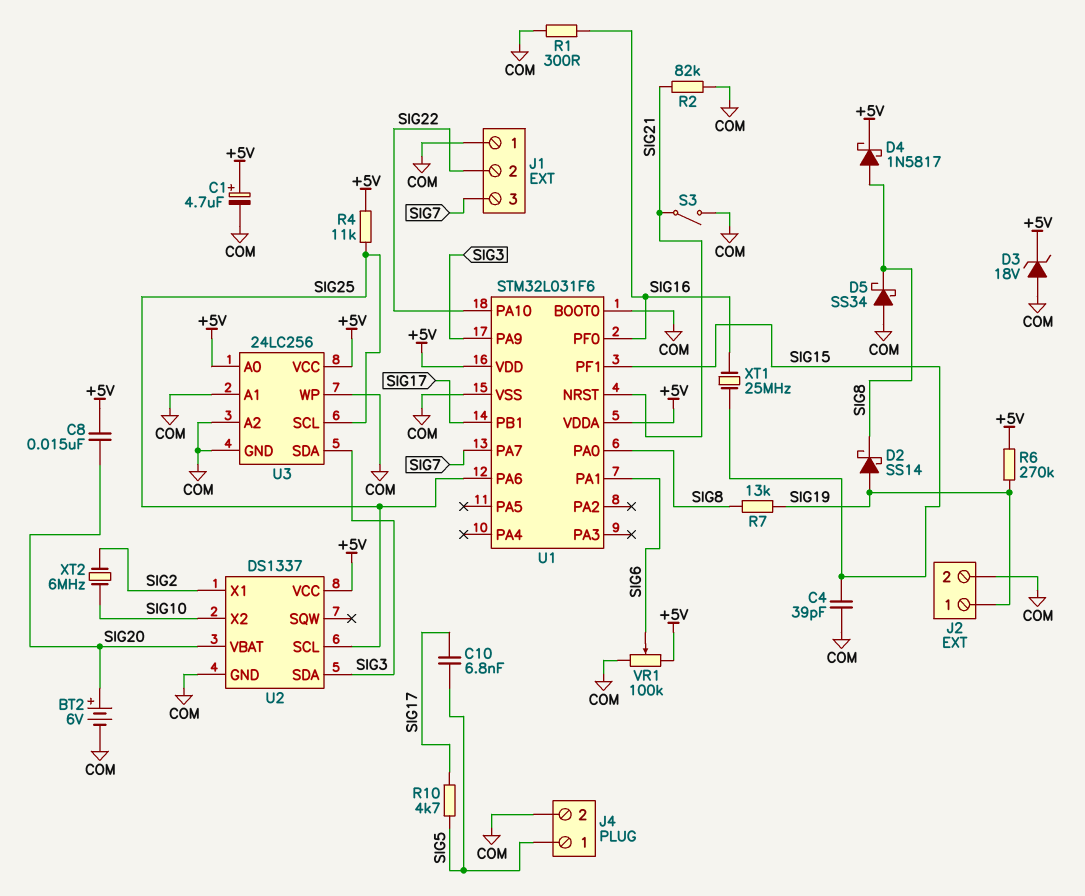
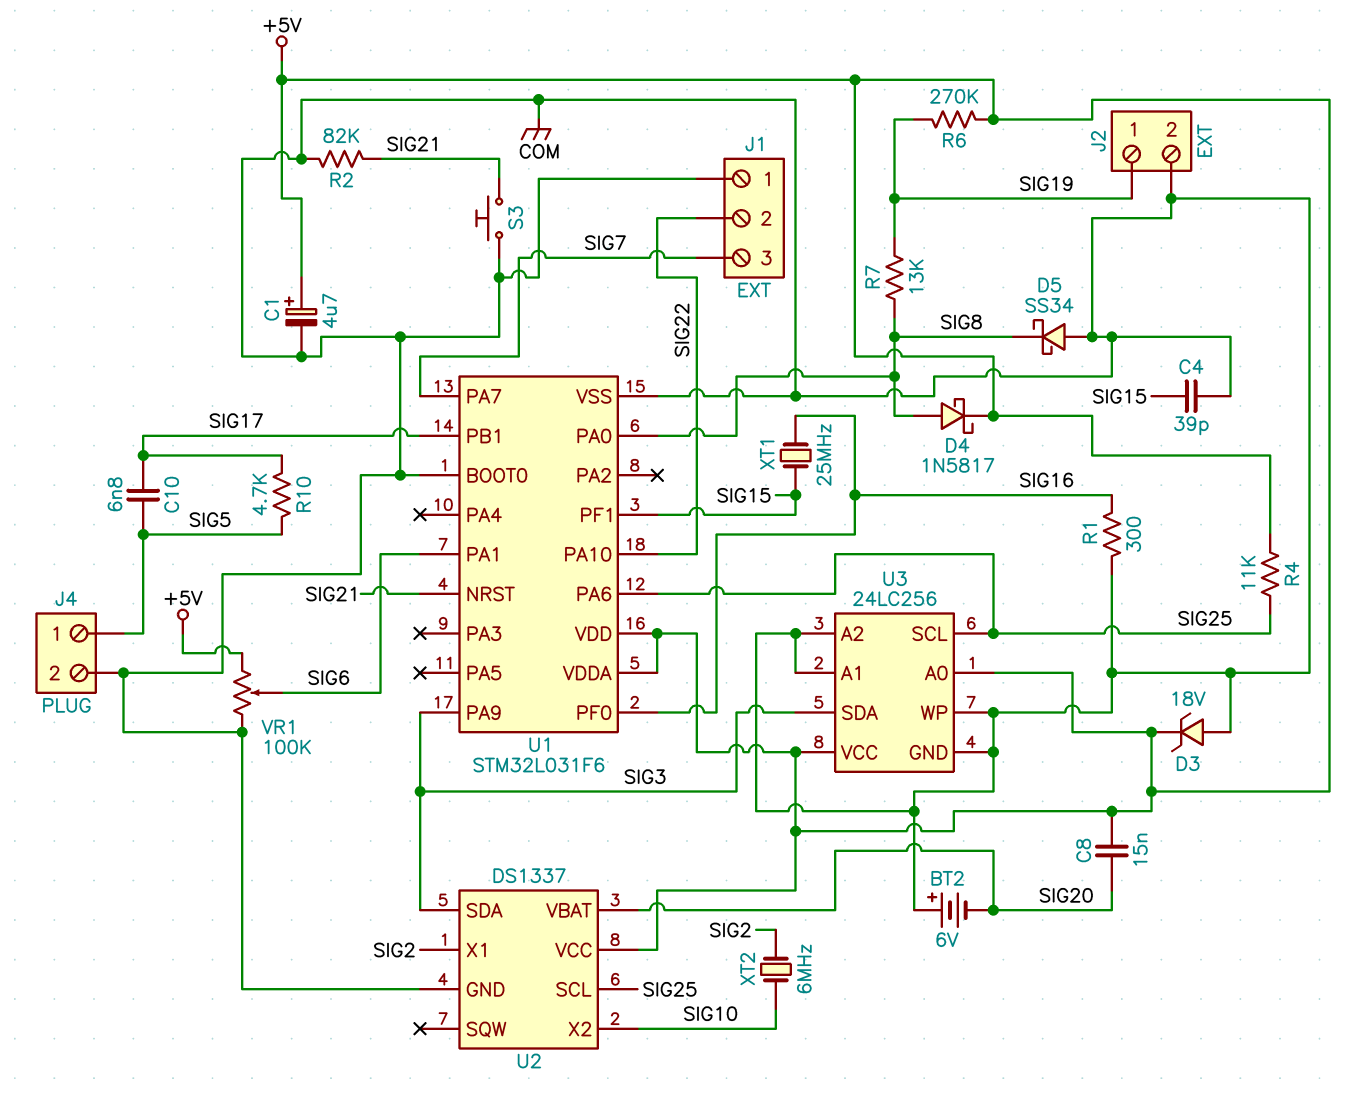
BT2: 6V (plus SIG20, minus COM) -> 6V (plus COM, minus SIG20)
D2: schottky SS14 (A SIG19, K SIG8) -> none
S3: switch (COM, SIG21) -> button (COM, SIG21)

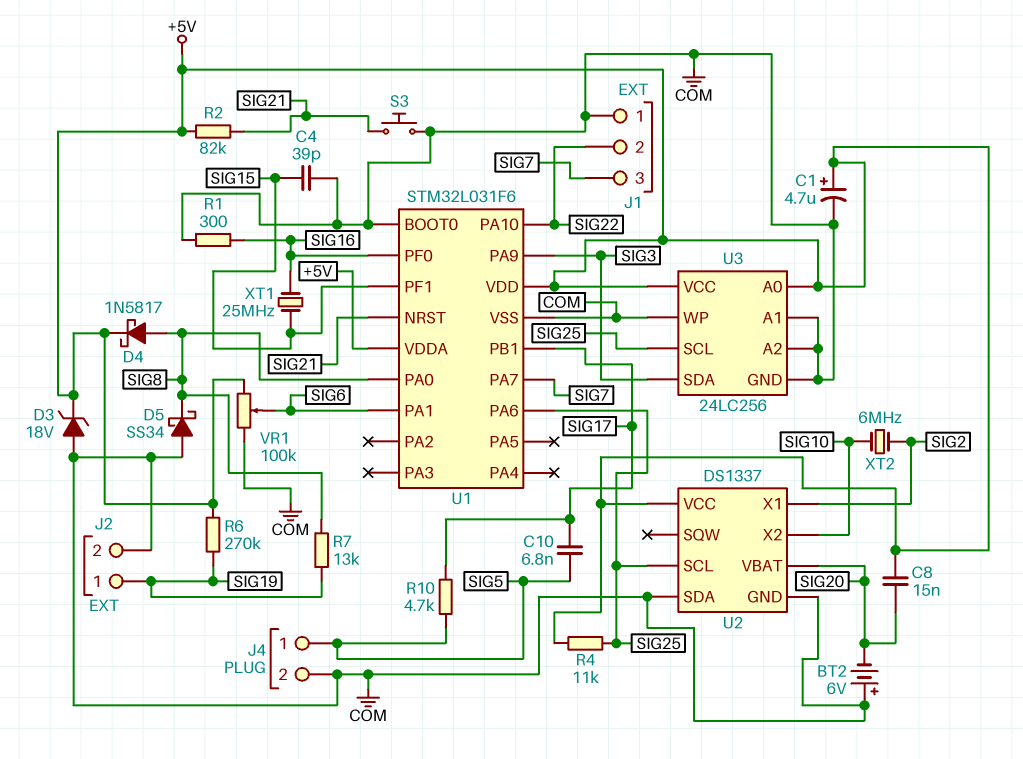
R2: 82k (COM, SIG21) -> 82k (+5V, SIG21)
U2 pin SDA: SIG3 -> COM

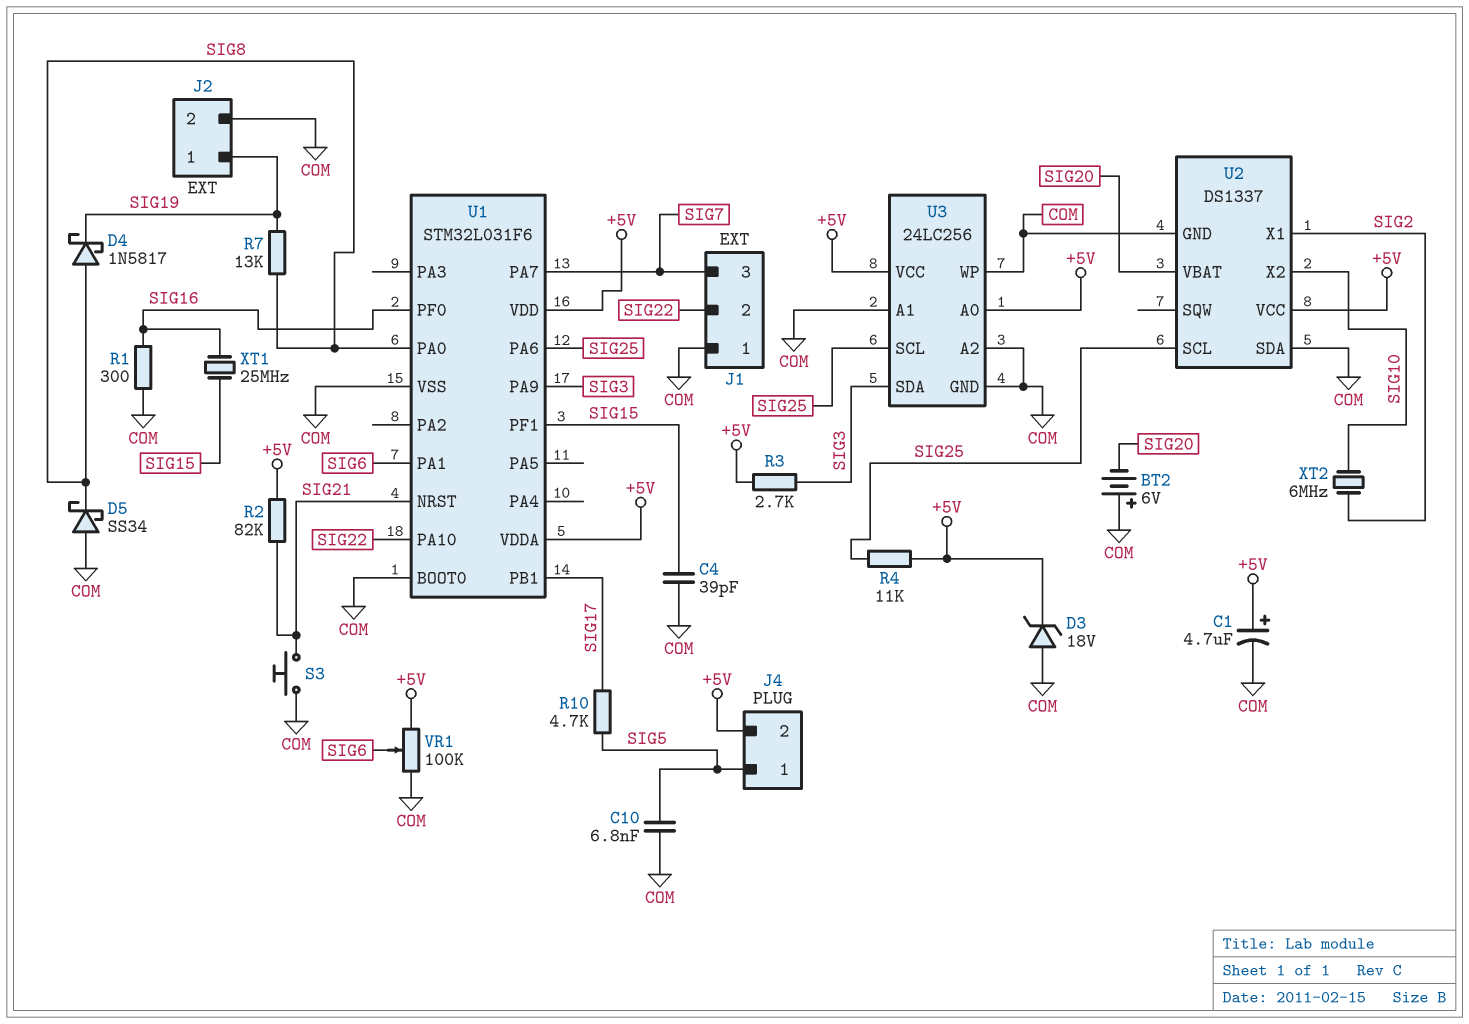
C8: 15nF (+5V, SIG20) -> none
C10: 6.8nF (SIG5, SIG17) -> 6.8nF (COM, SIG5)
D4: schottky 1N5817 (A SIG8, K +5V) -> schottky 1N5817 (A SIG8, K SIG19)
J4 pin 2: COM -> +5V
R3: none -> 2.7k (+5V, SIG3)
R6: 270k (+5V, SIG19) -> none

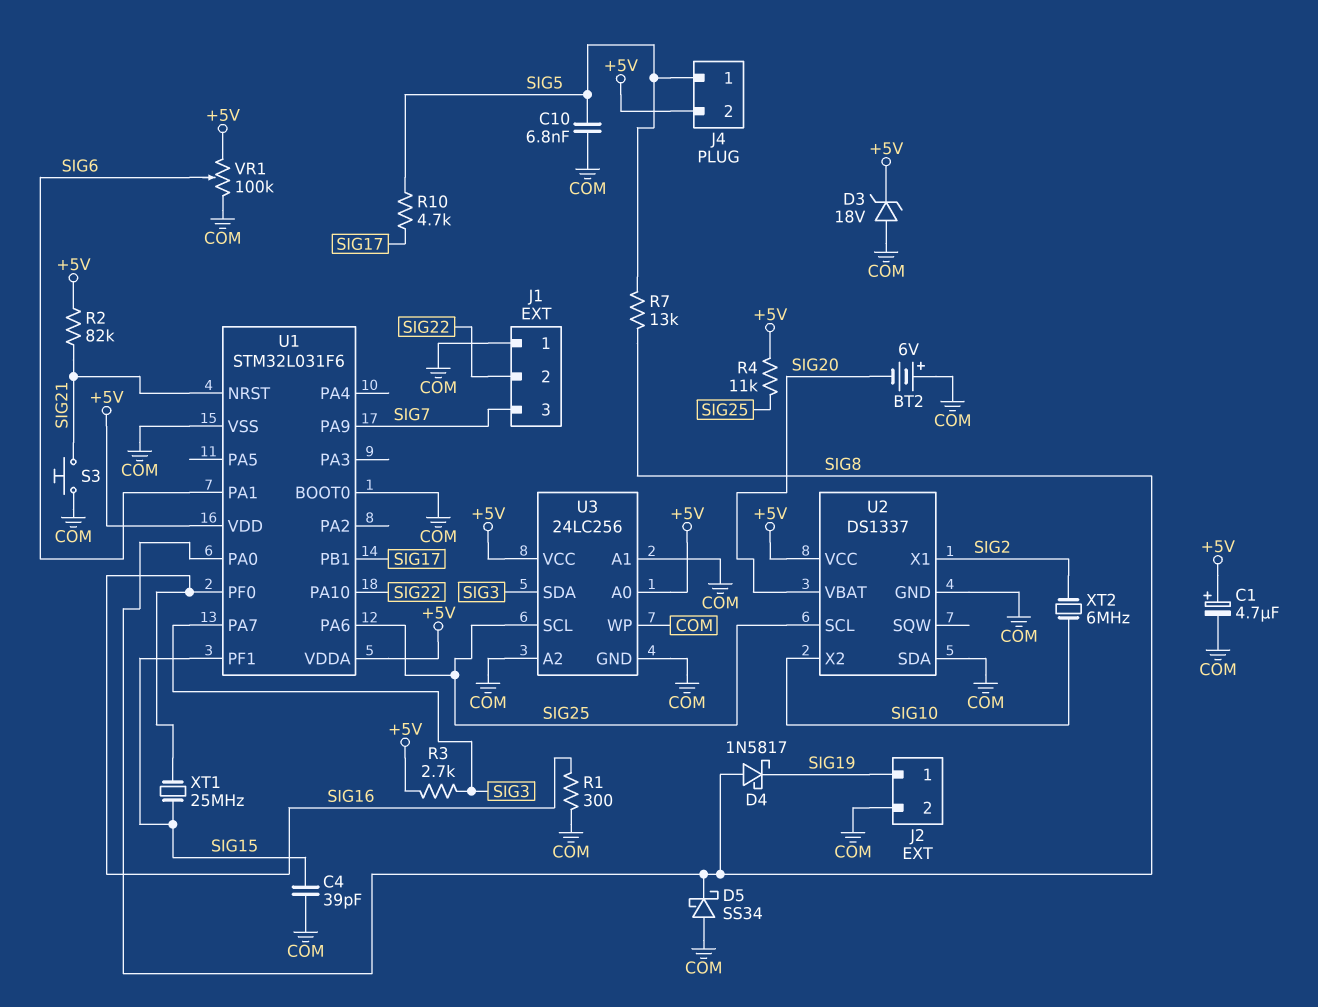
R7: 13k (SIG8, SIG19) -> 13k (SIG5, SIG8)
U1 pin PA7: SIG7 -> SIG3
U1 pin PA9: SIG3 -> SIG7

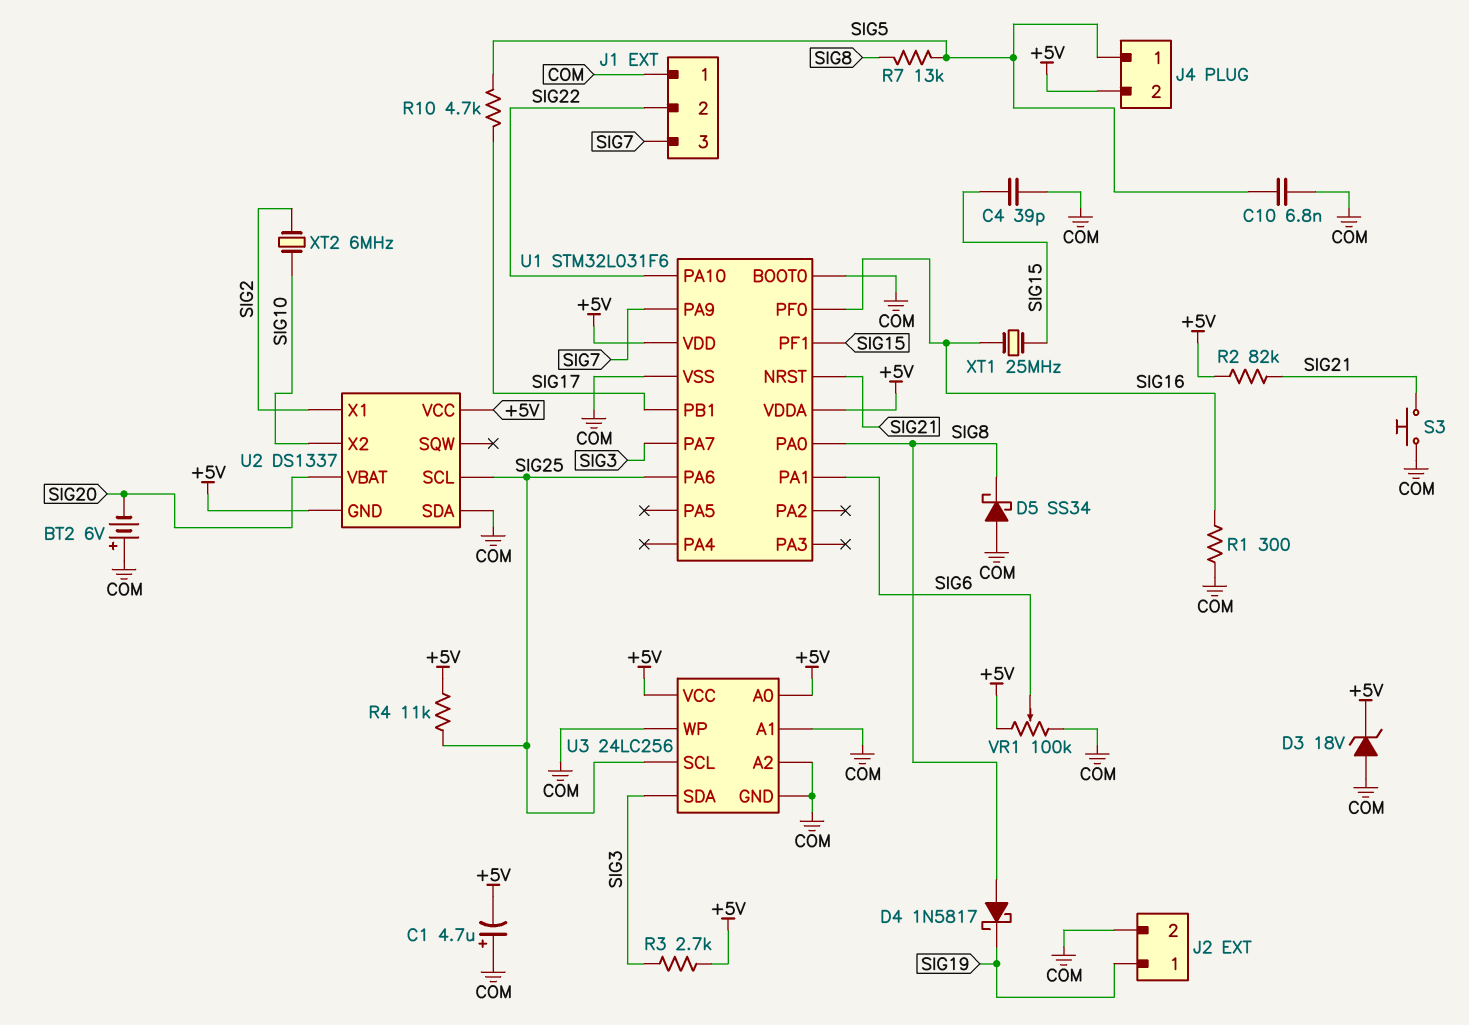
C1: 4.7uF (plus +5V, minus COM) -> 4.7uF (plus COM, minus +5V)
U2 pin GND: COM -> +5V

